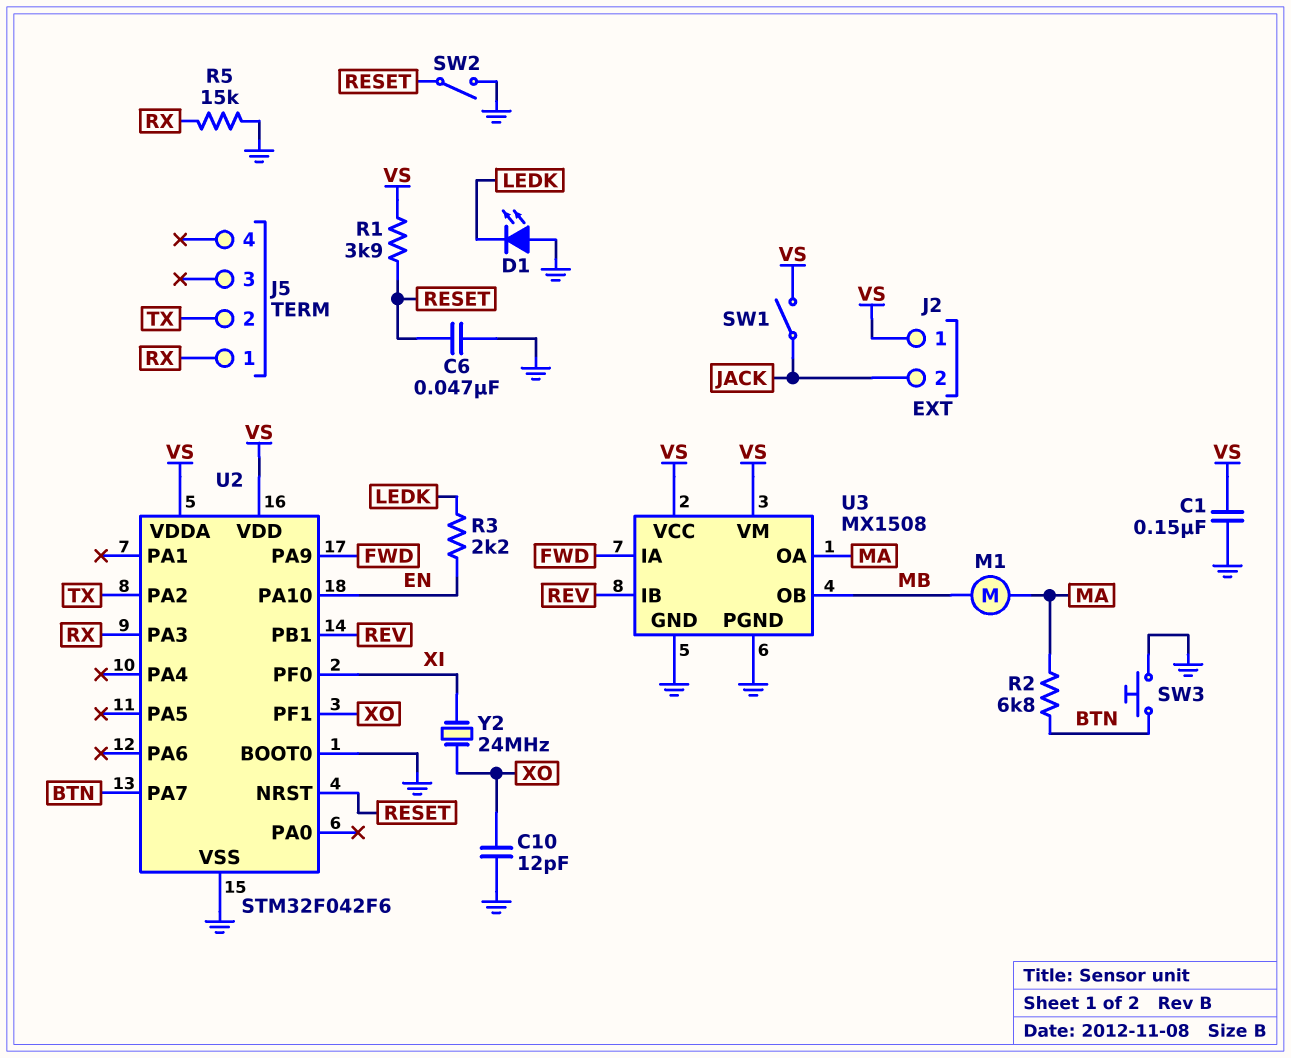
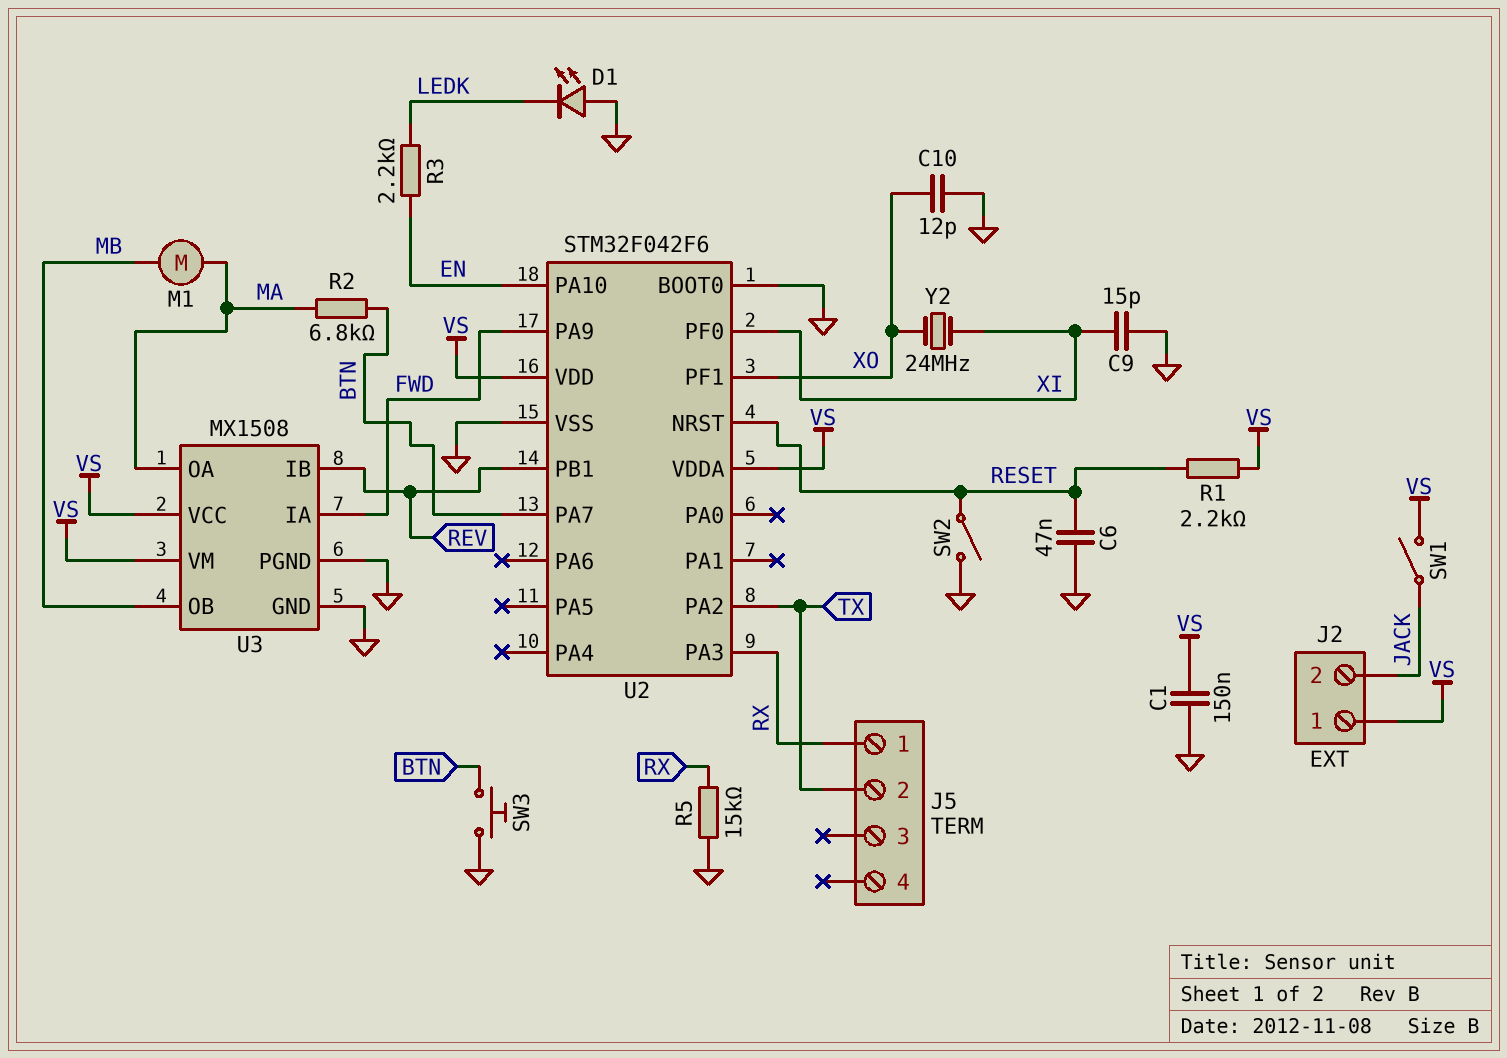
C9: none -> 15pF (GND, XI)
R1: 3.9k (RESET, VS) -> 2.2k (RESET, VS)

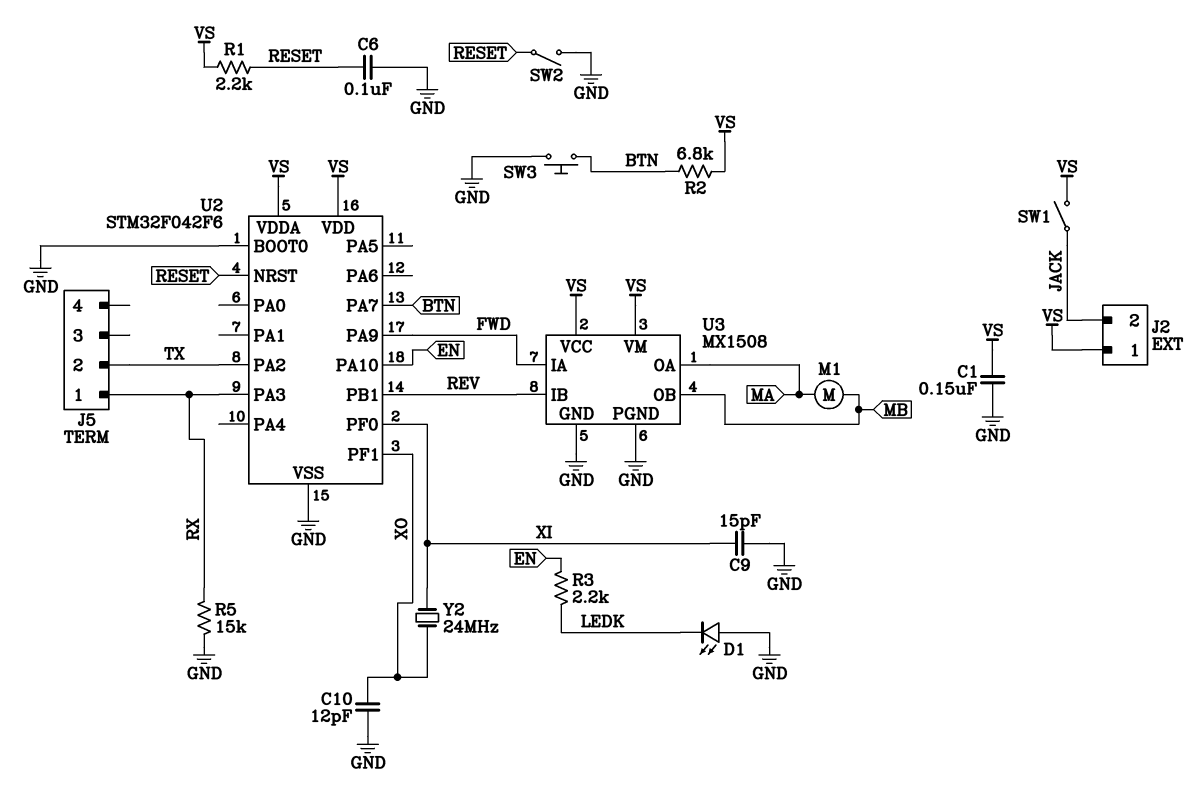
C6: 47nF (GND, RESET) -> 100nF (GND, RESET)
R2: 6.8k (BTN, MA) -> 6.8k (BTN, VS)

